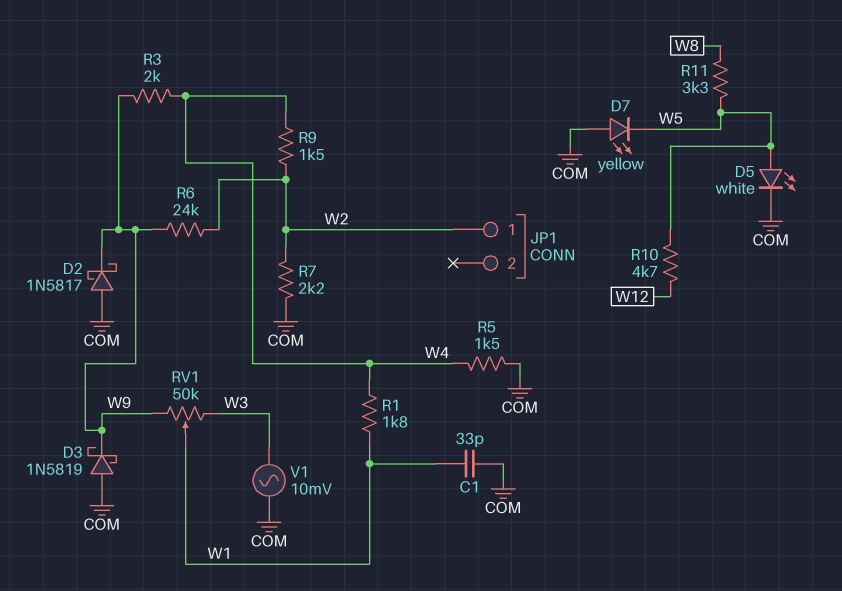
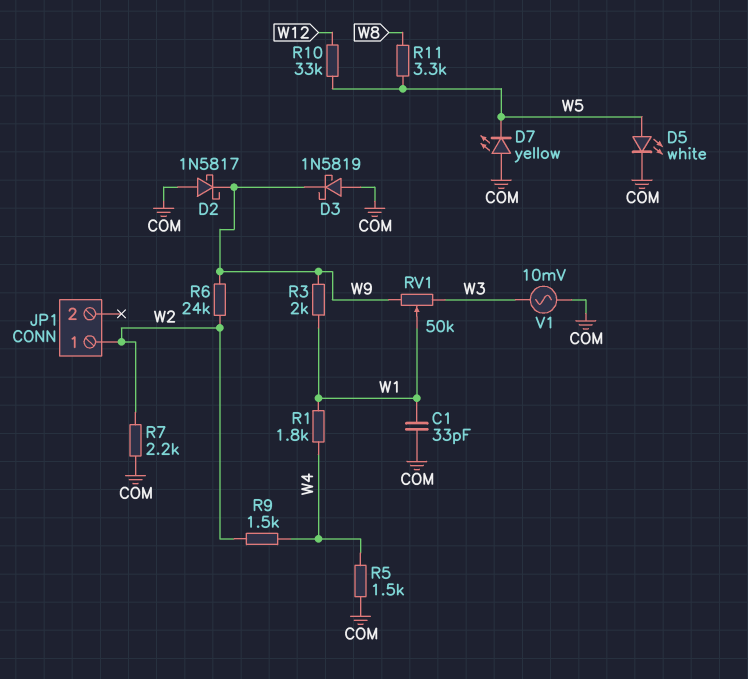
R3: 2k (W4, W9) -> 2k (W1, W9)
R10: 4.7k (W5, W12) -> 33k (W5, W12)

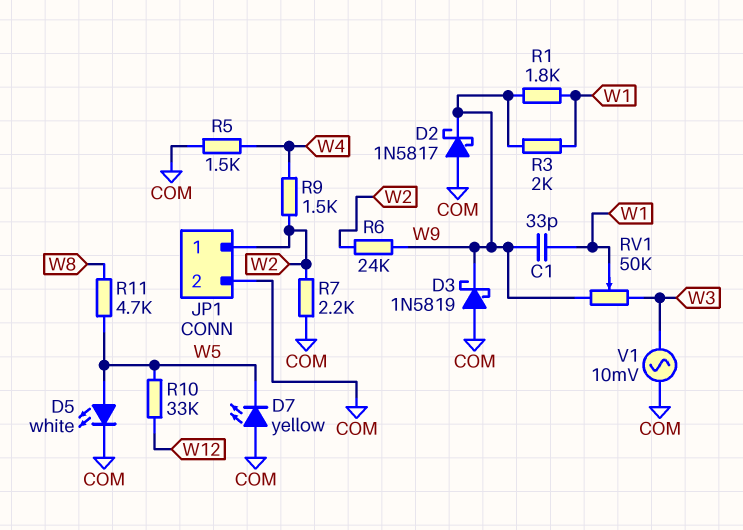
C1: 33pF (COM, W1) -> 33pF (W1, W9)
JP1 pin 2: none -> COM
R1: 1.8k (W1, W4) -> 1.8k (W1, W9)
R11: 3.3k (W5, W8) -> 4.7k (W5, W8)

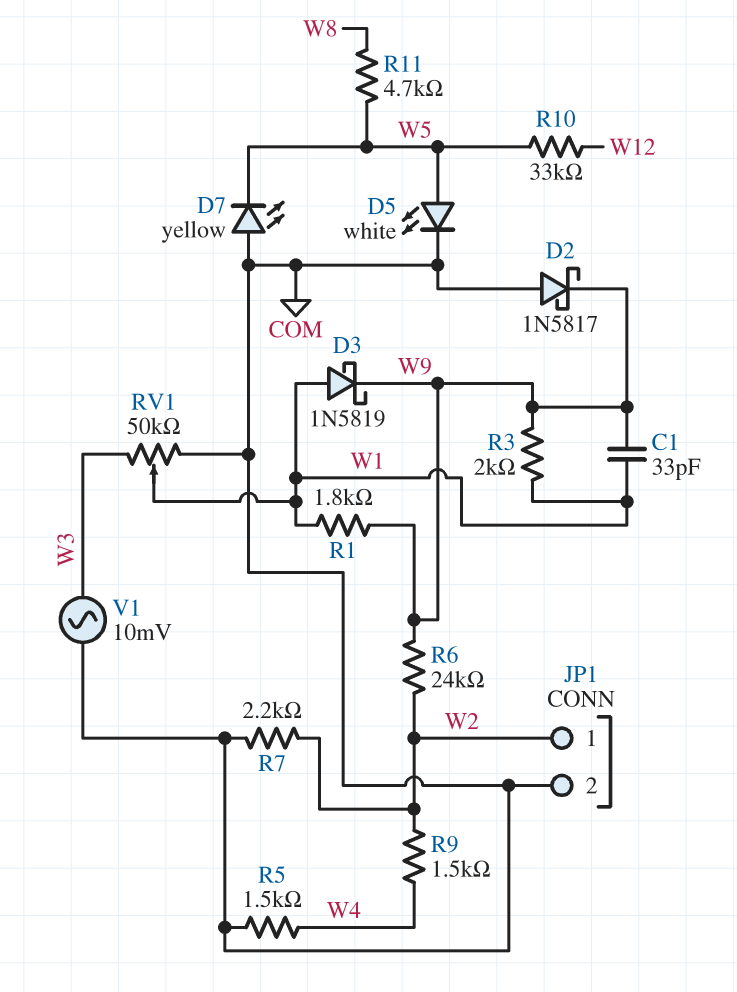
D3: schottky 1N5819 (A COM, K W9) -> schottky 1N5819 (A W1, K W9)
RV1: 50k (W3, W9, wiper W1) -> 50k (COM, W3, wiper W1)

